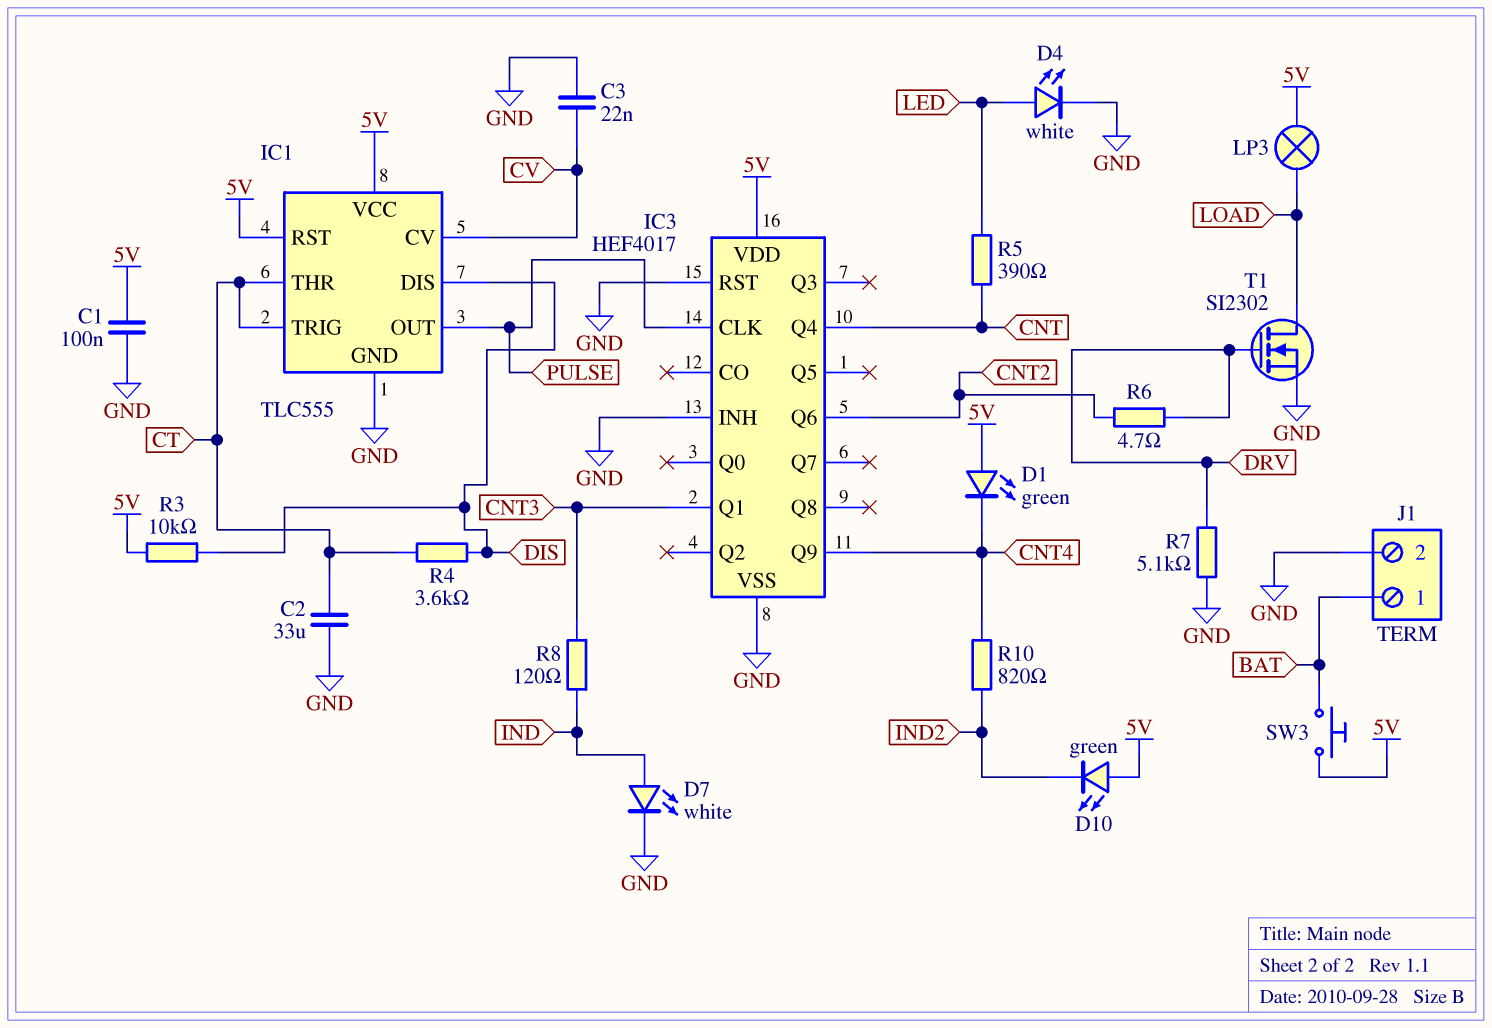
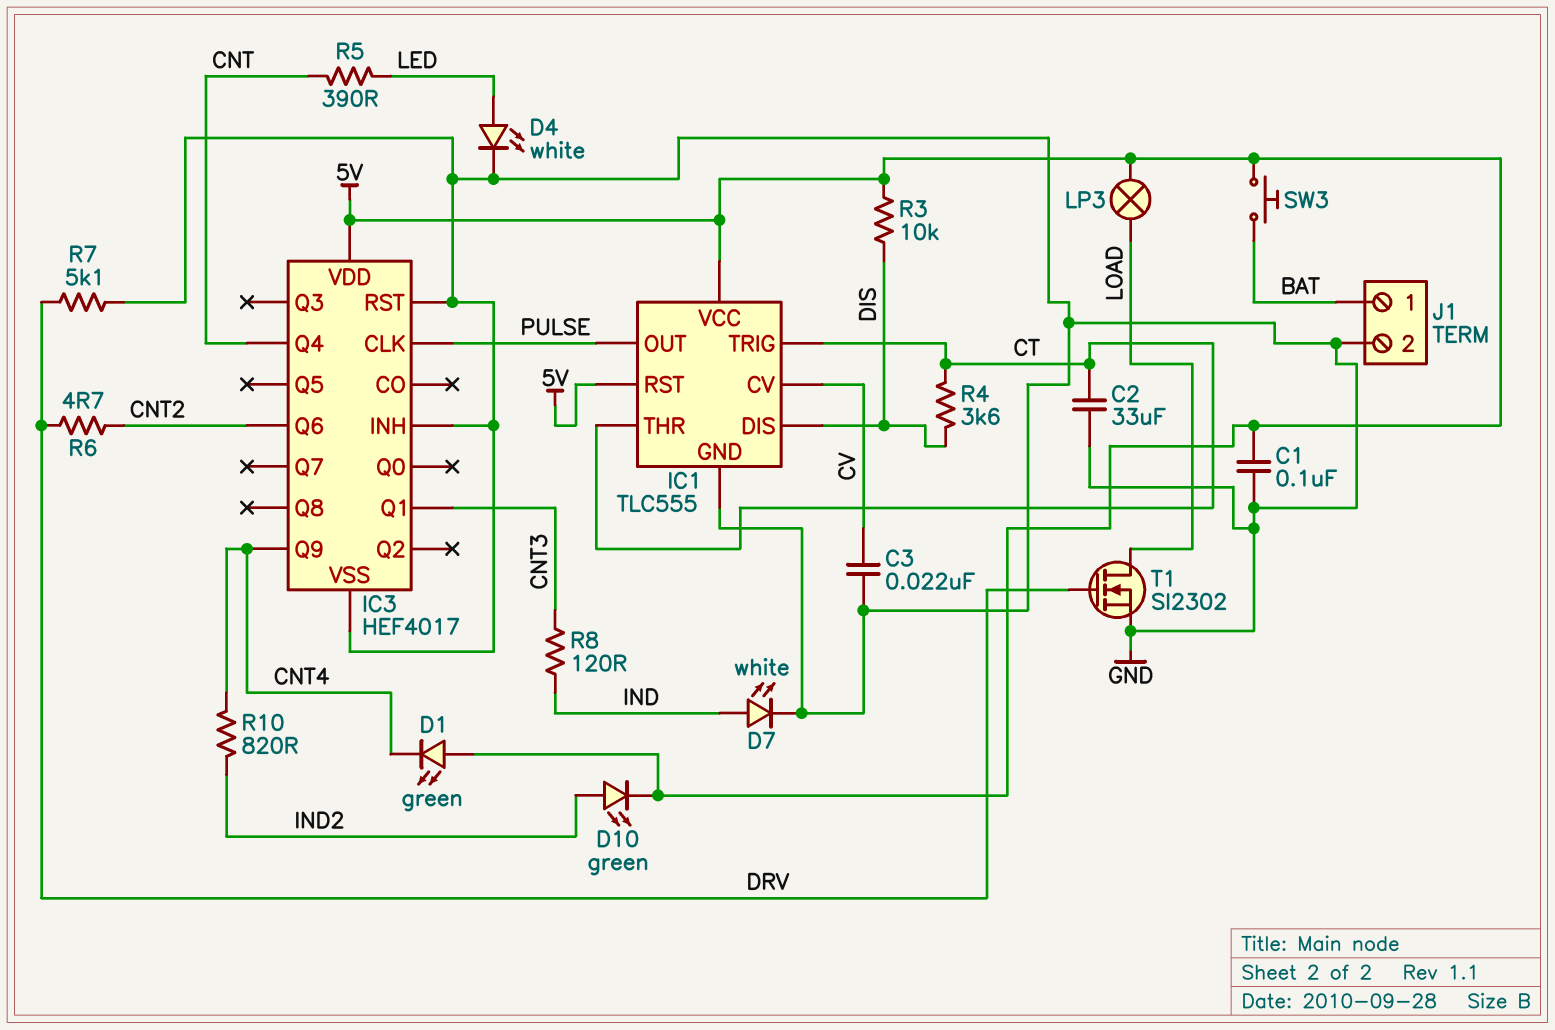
D10: LED green (A 5V, K IND2) -> LED green (A IND2, K 5V)

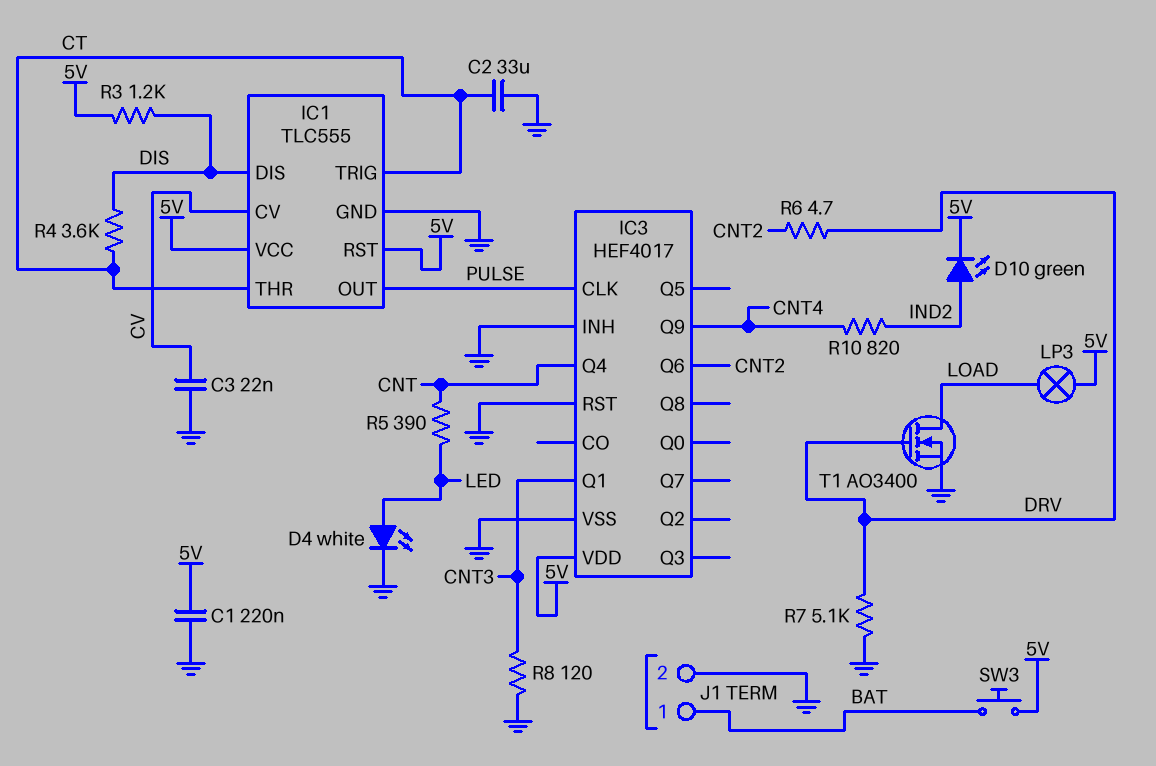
C1: 100nF (5V, GND) -> 220nF (5V, GND)
D1: LED green (A 5V, K CNT4) -> none
D7: LED white (A IND, K GND) -> none
R3: 10k (5V, DIS) -> 1.2k (5V, DIS)
R8: 120 (CNT3, IND) -> 120 (CNT3, GND)
T1: NMOS SI2302 (G DRV, D LOAD, S GND) -> NMOS AO3400 (G DRV, D LOAD, S GND)

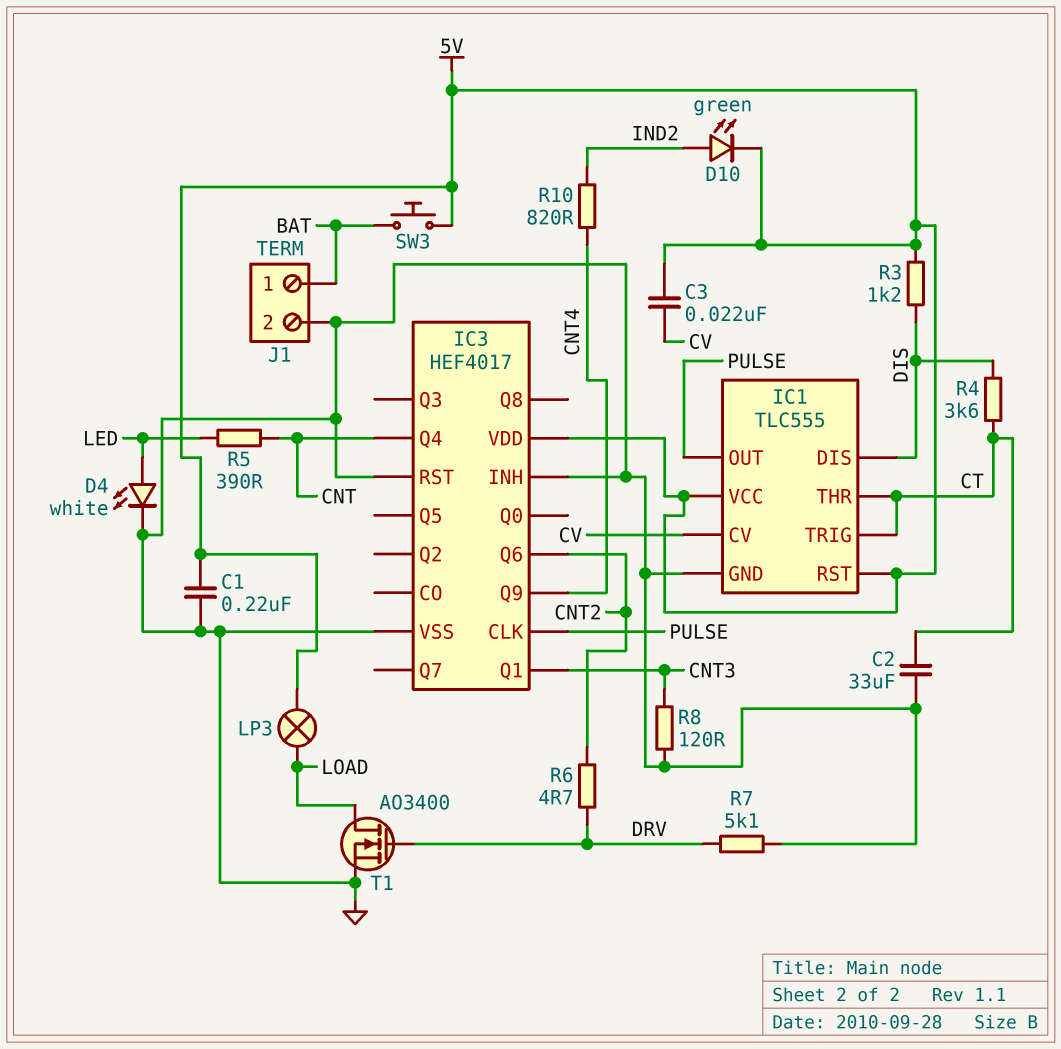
C3: 22nF (CV, GND) -> 22nF (5V, CV)

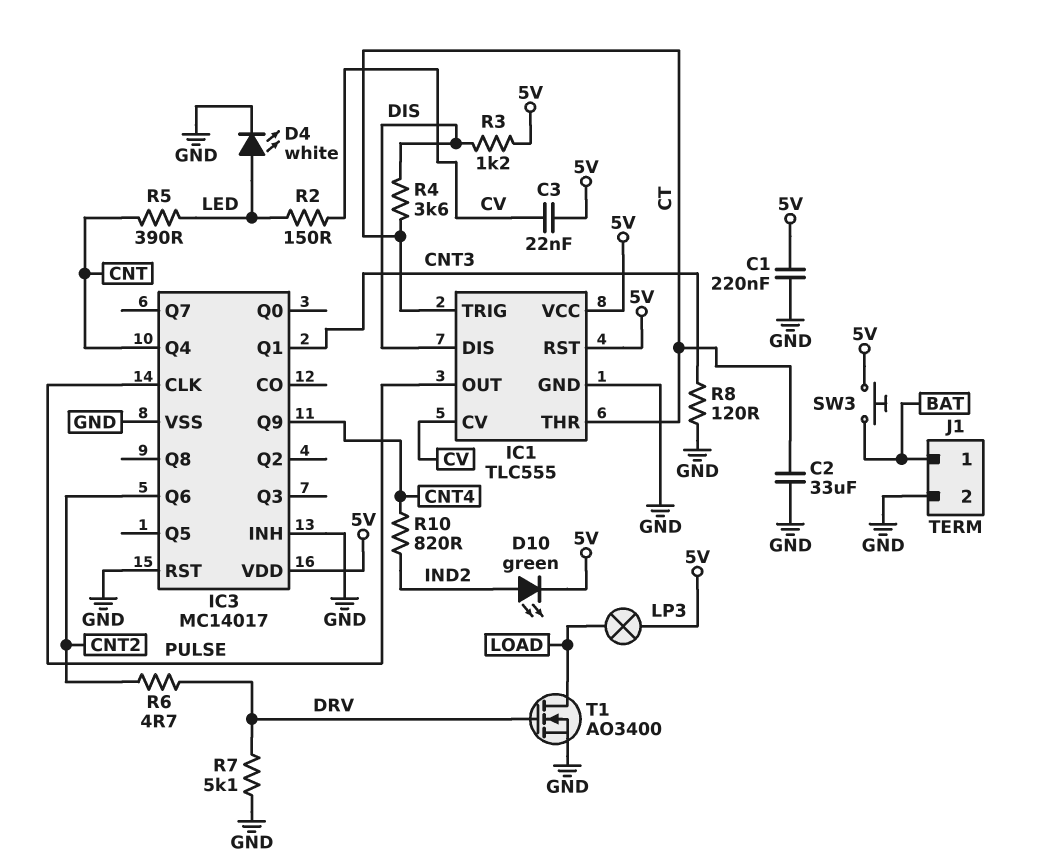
IC3: HEF4017 -> MC14017
R2: none -> 150 (CV, LED)

